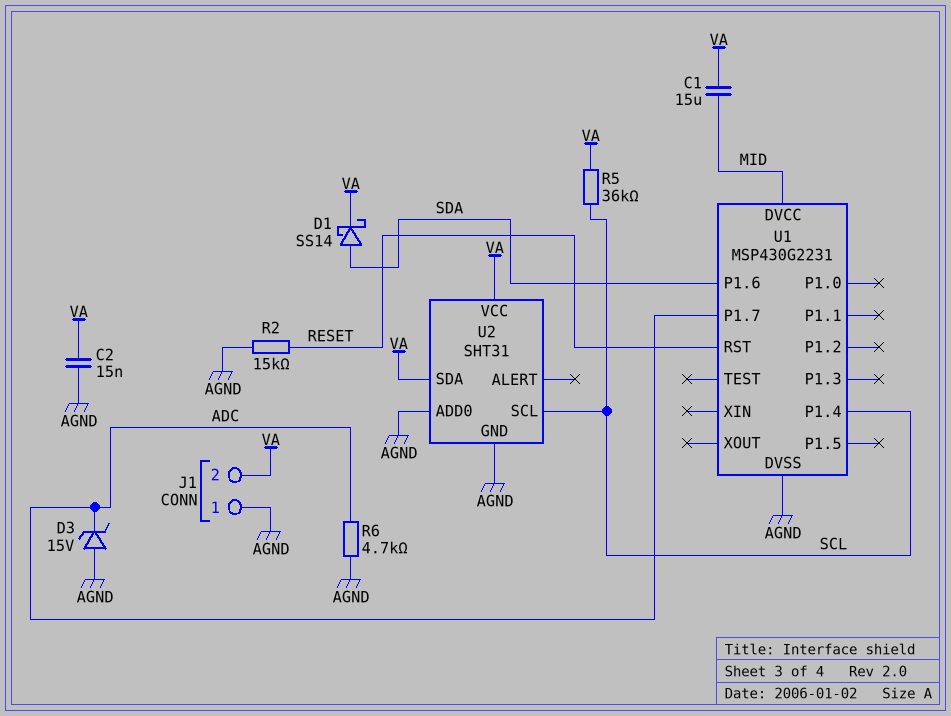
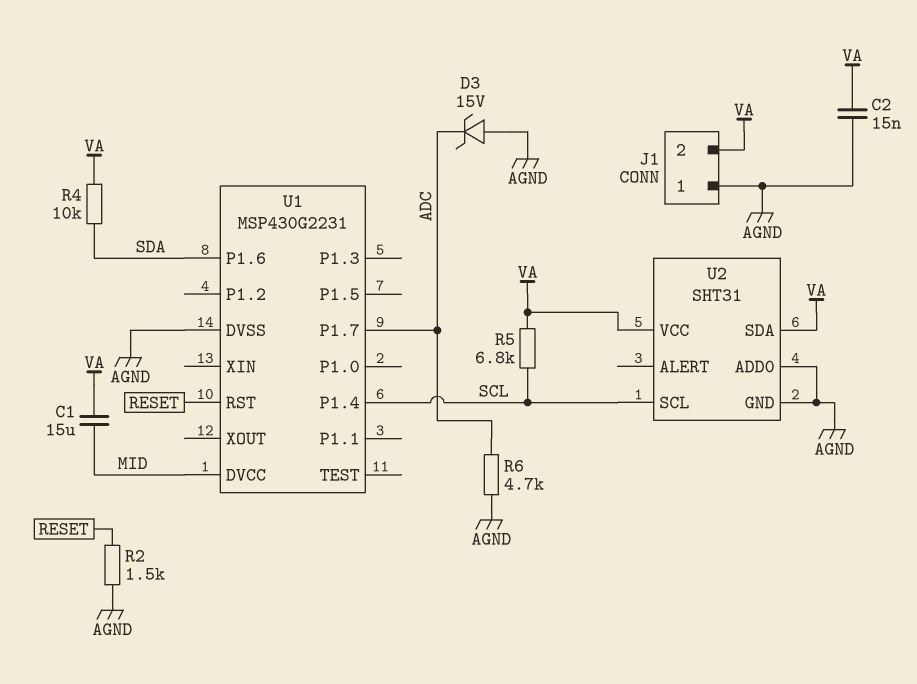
D1: schottky SS14 (A SDA, K VA) -> none
R2: 15k (AGND, RESET) -> 1.5k (AGND, RESET)
R4: none -> 10k (SDA, VA)
R5: 36k (SCL, VA) -> 6.8k (SCL, VA)

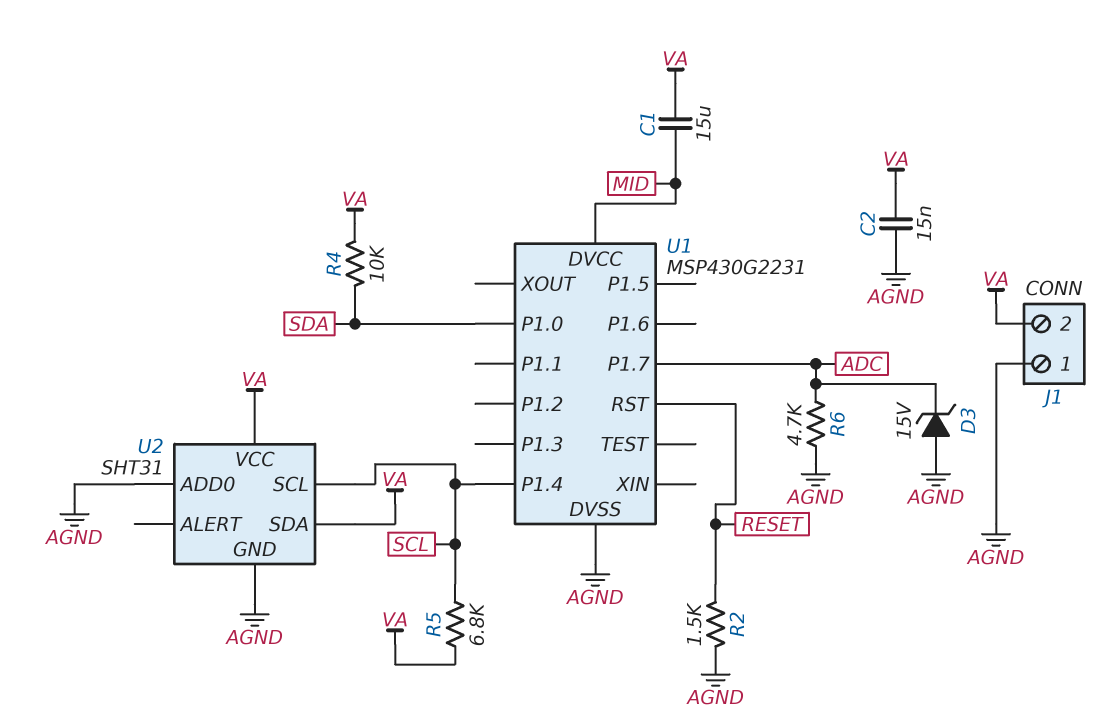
U1 pin P1.0: none -> SDA
U1 pin P1.6: SDA -> none

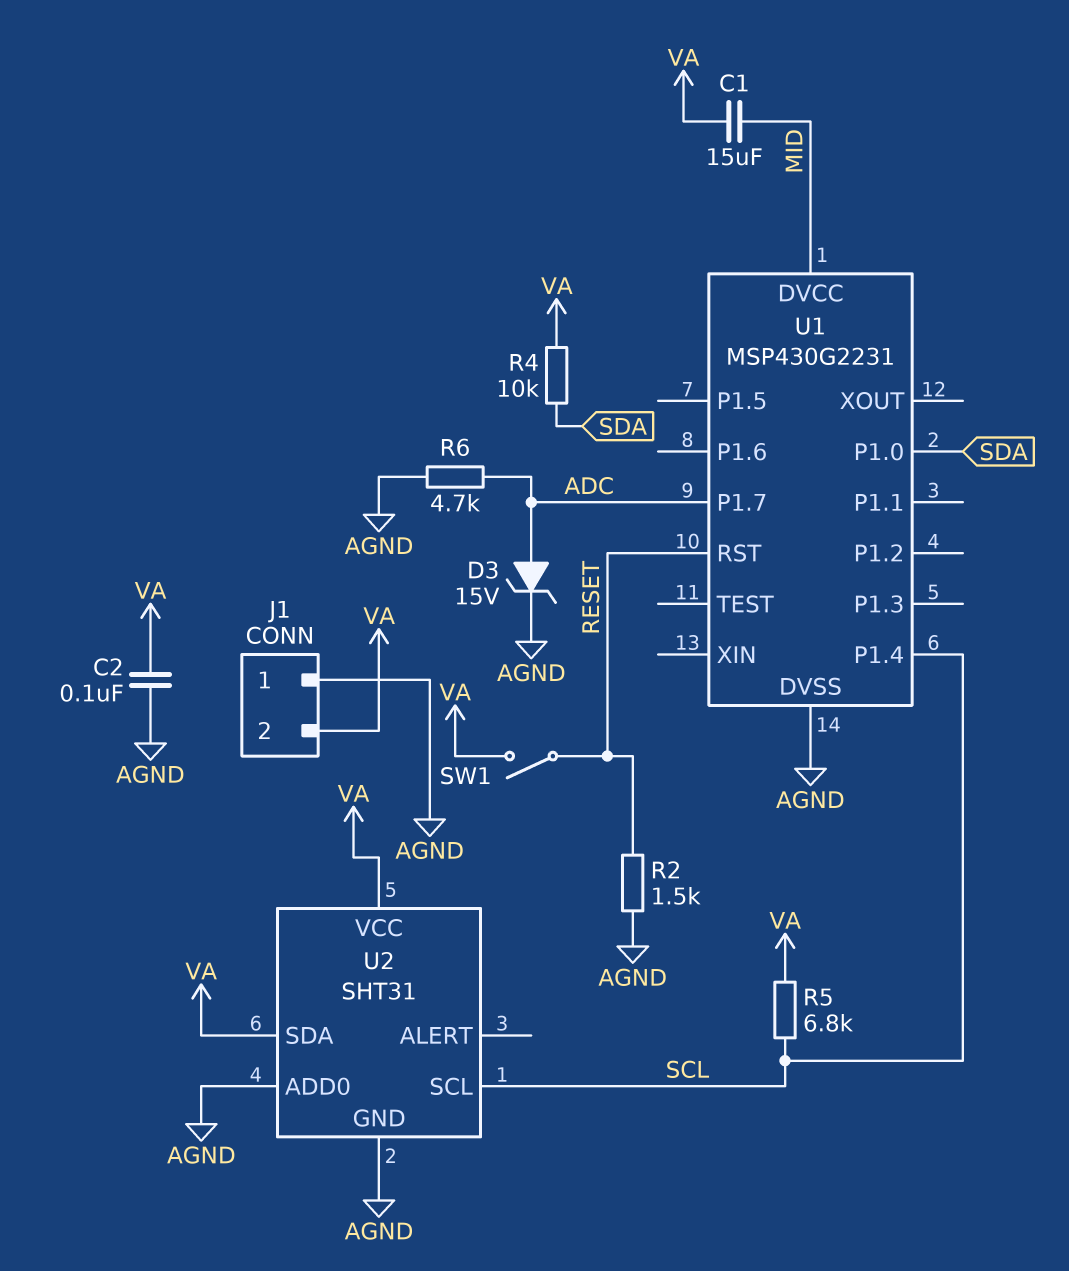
C2: 15nF (AGND, VA) -> 100nF (AGND, VA)
D3: zener 15V (A AGND, K ADC) -> zener 15V (A ADC, K AGND)
SW1: none -> switch (RESET, VA)

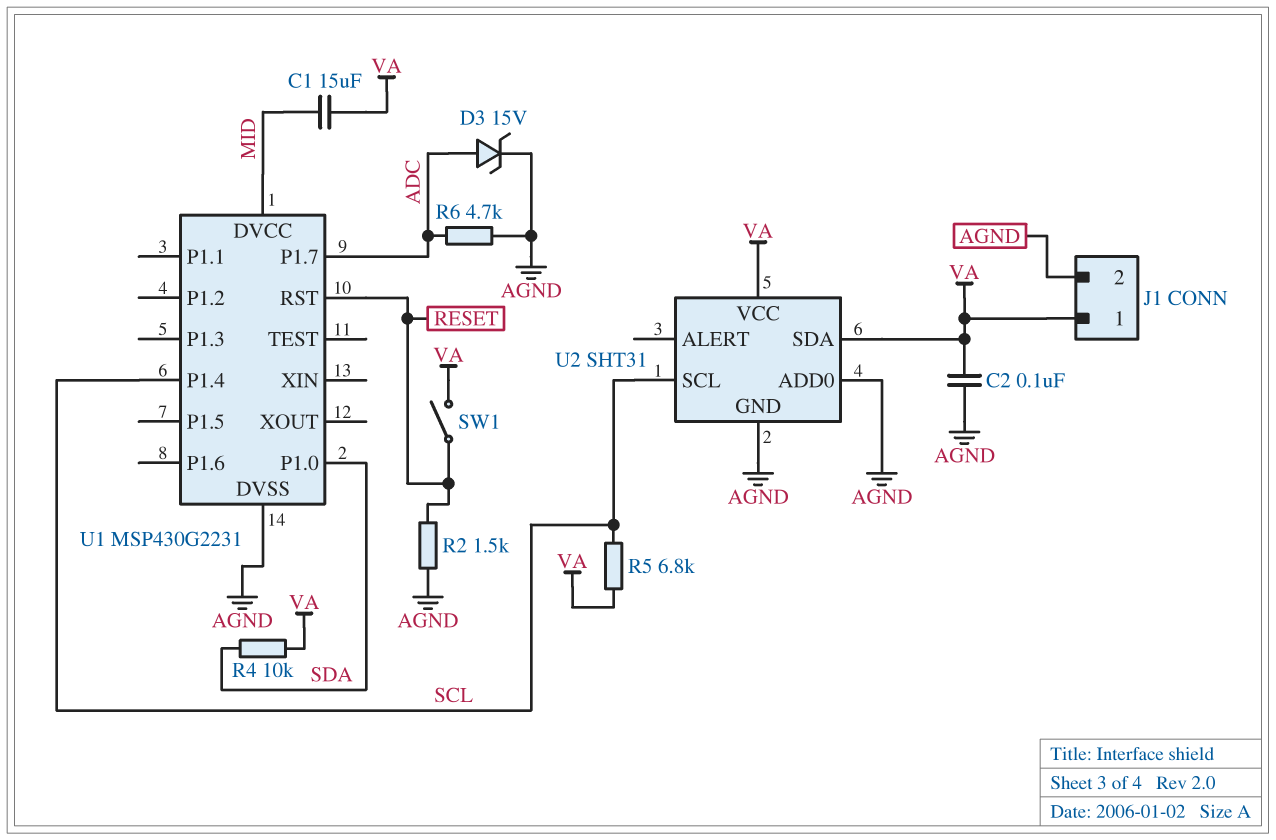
J1 pin 1: AGND -> VA
J1 pin 2: VA -> AGND

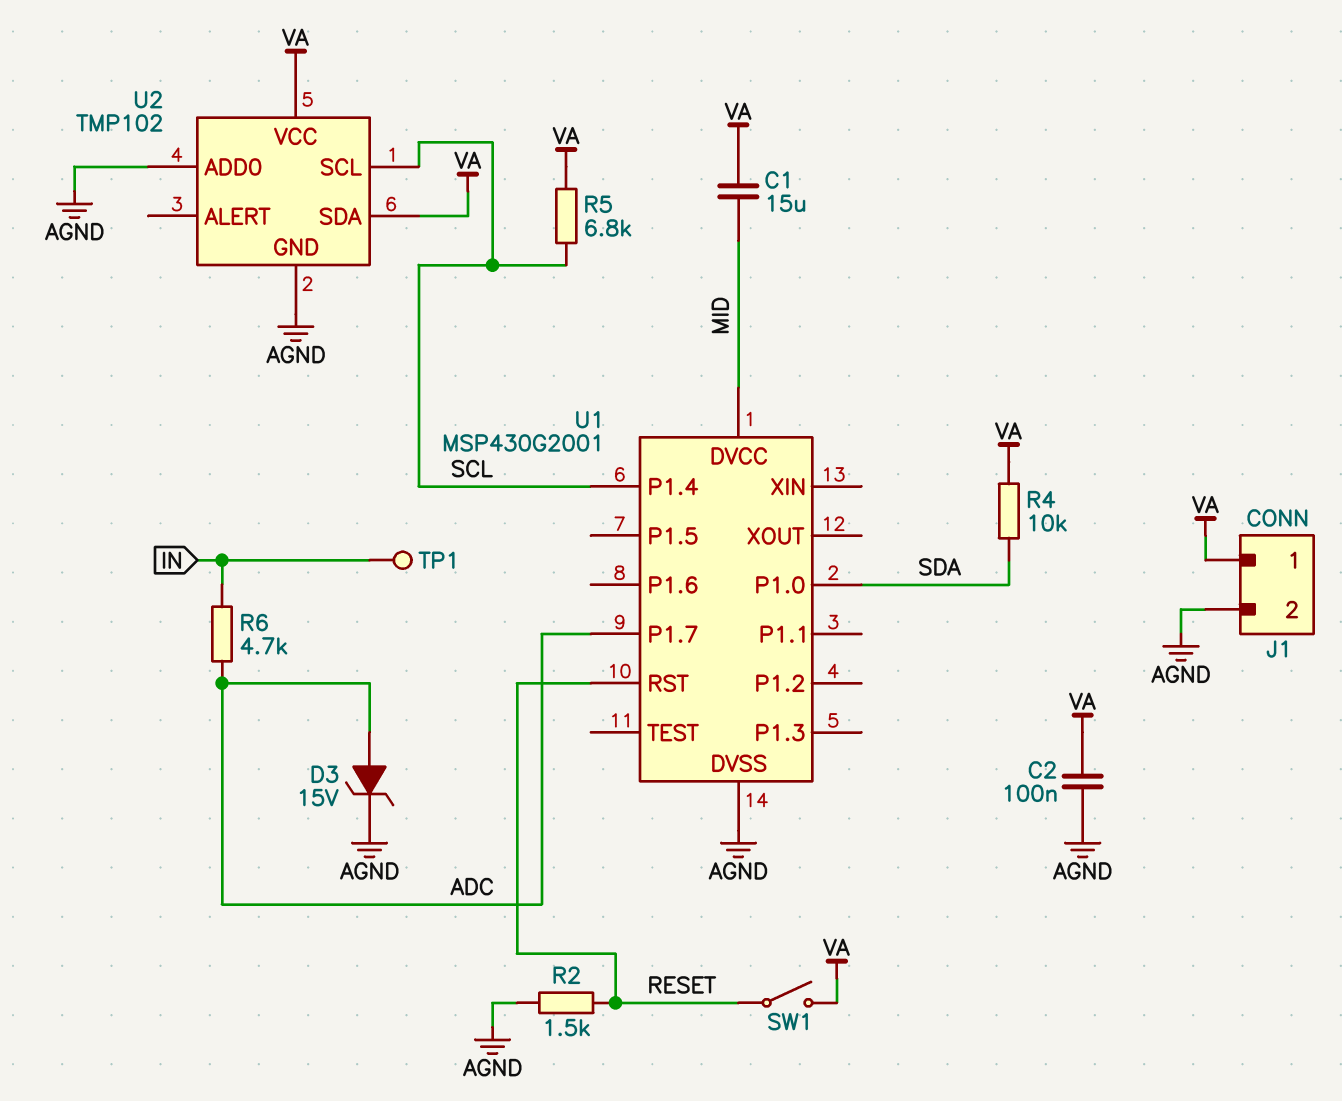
R6: 4.7k (ADC, AGND) -> 4.7k (ADC, IN)
TP1: none -> test point (IN)
U1: MSP430G2231 -> MSP430G2001
U2: SHT31 -> TMP102

